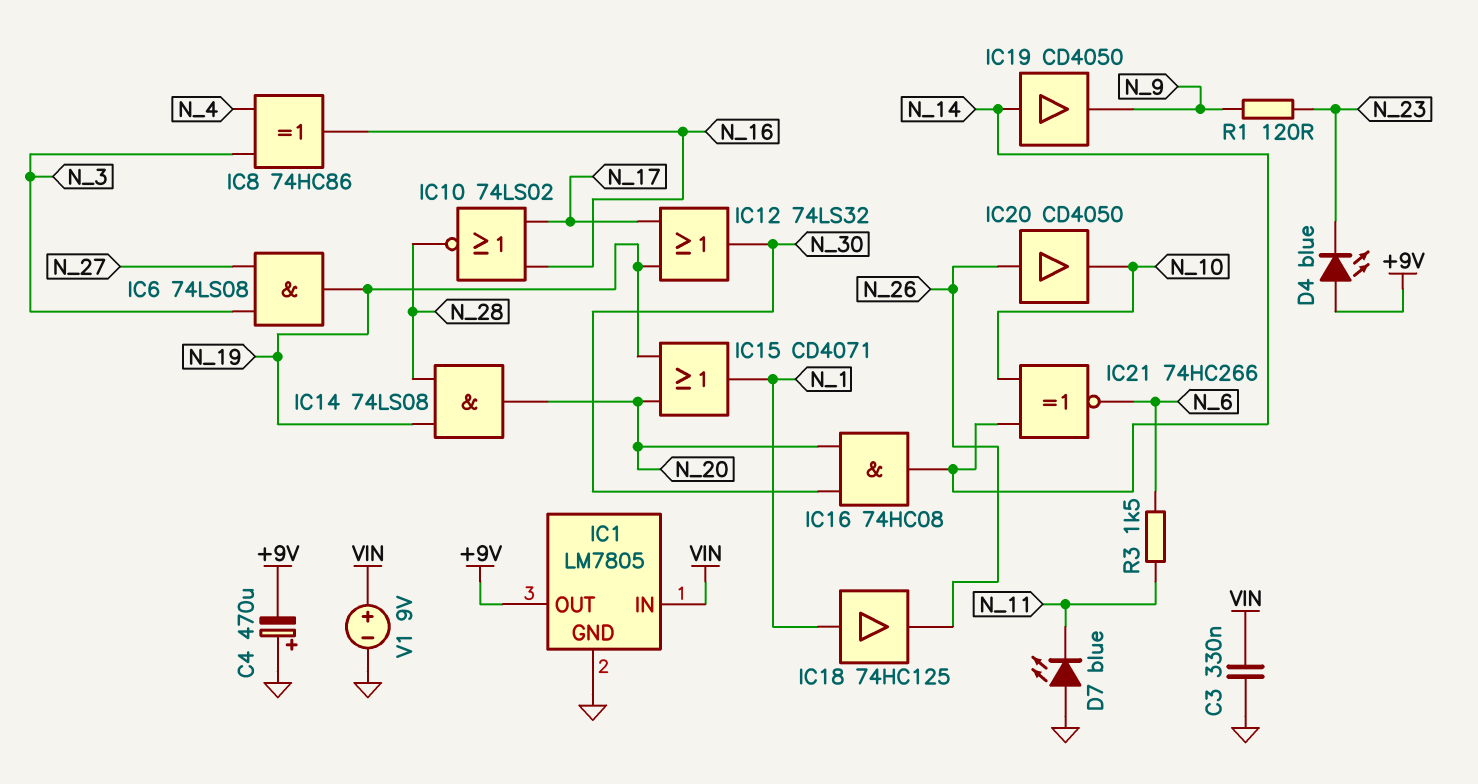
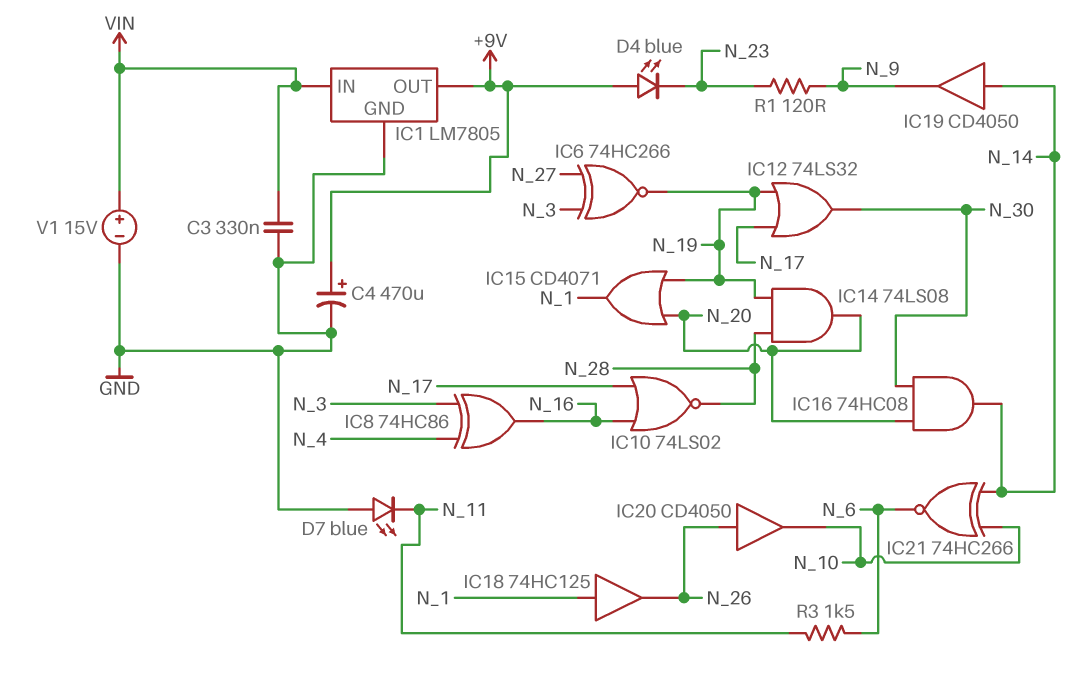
C4: 470uF (plus GND, minus +9V) -> 470uF (plus +9V, minus GND)
IC6: AND 74LS08 (in N_3, in N_27, out N_19) -> XNOR 74HC266 (in N_3, in N_27, out N_19)
V1: 9V (plus VIN, minus GND) -> 15V (plus VIN, minus GND)

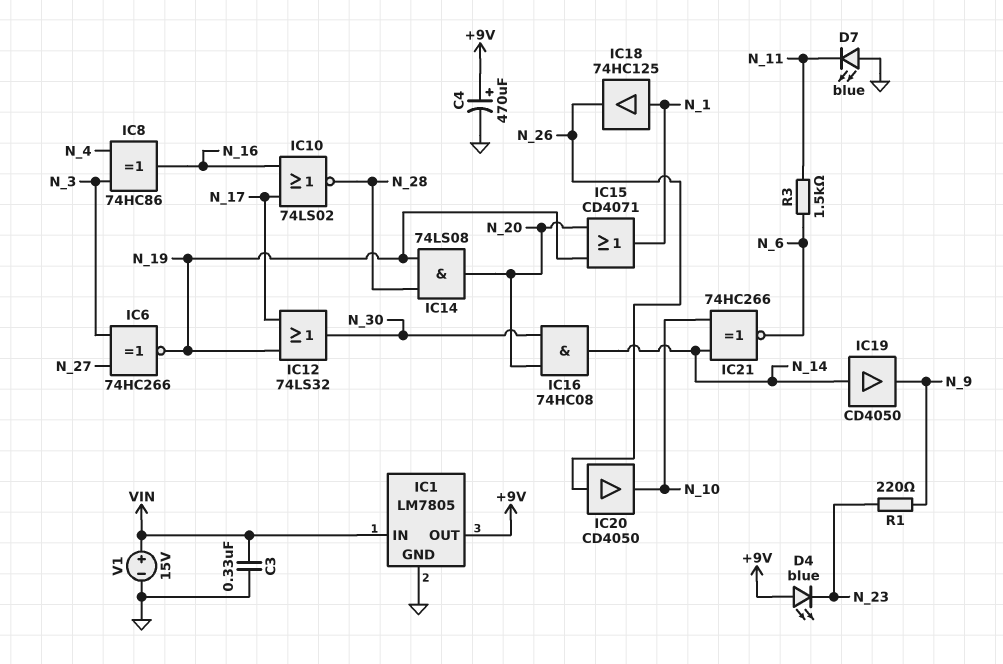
R1: 120 (N_9, N_23) -> 220 (N_9, N_23)

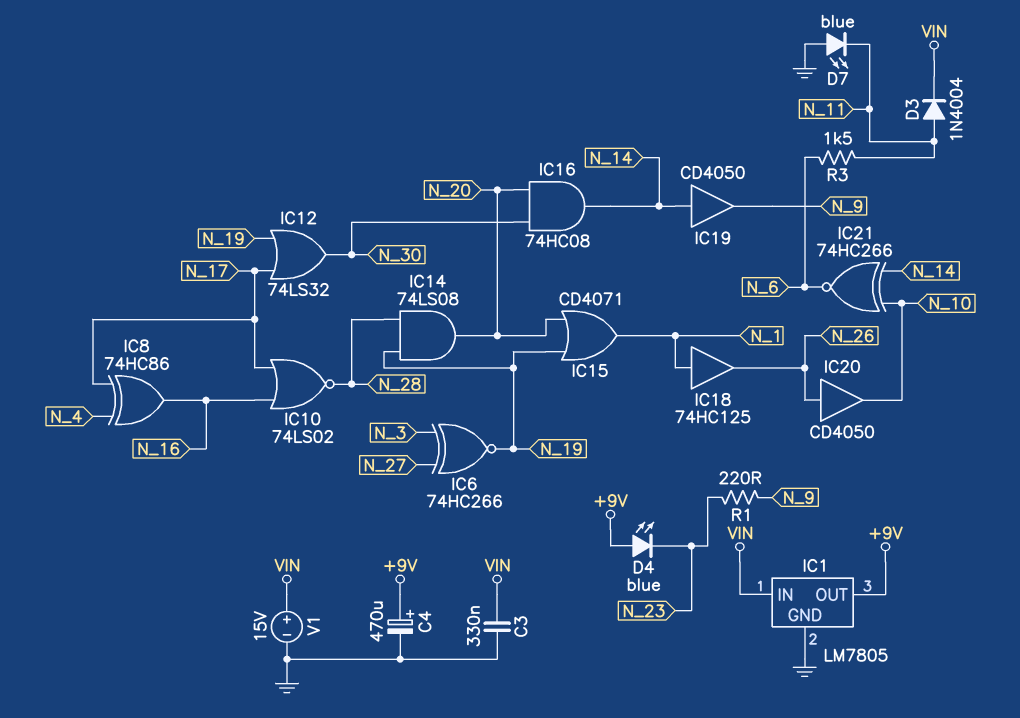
D3: none -> diode 1N4004 (A N_11, K VIN)
IC8: XOR 74HC86 (in N_3, in N_4, out N_16) -> XOR 74HC86 (in N_4, in N_17, out N_16)

